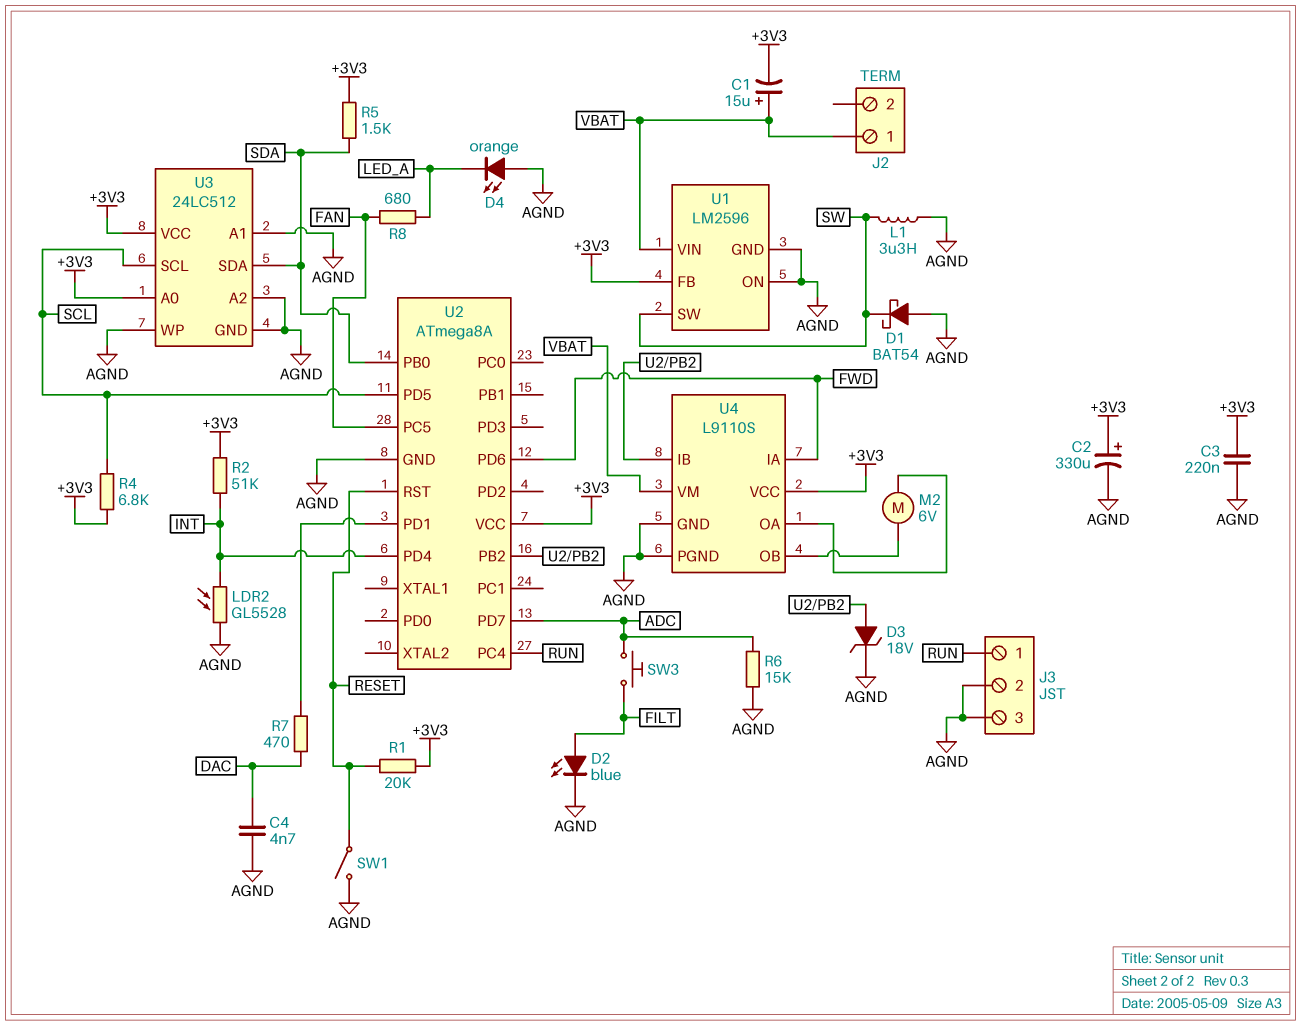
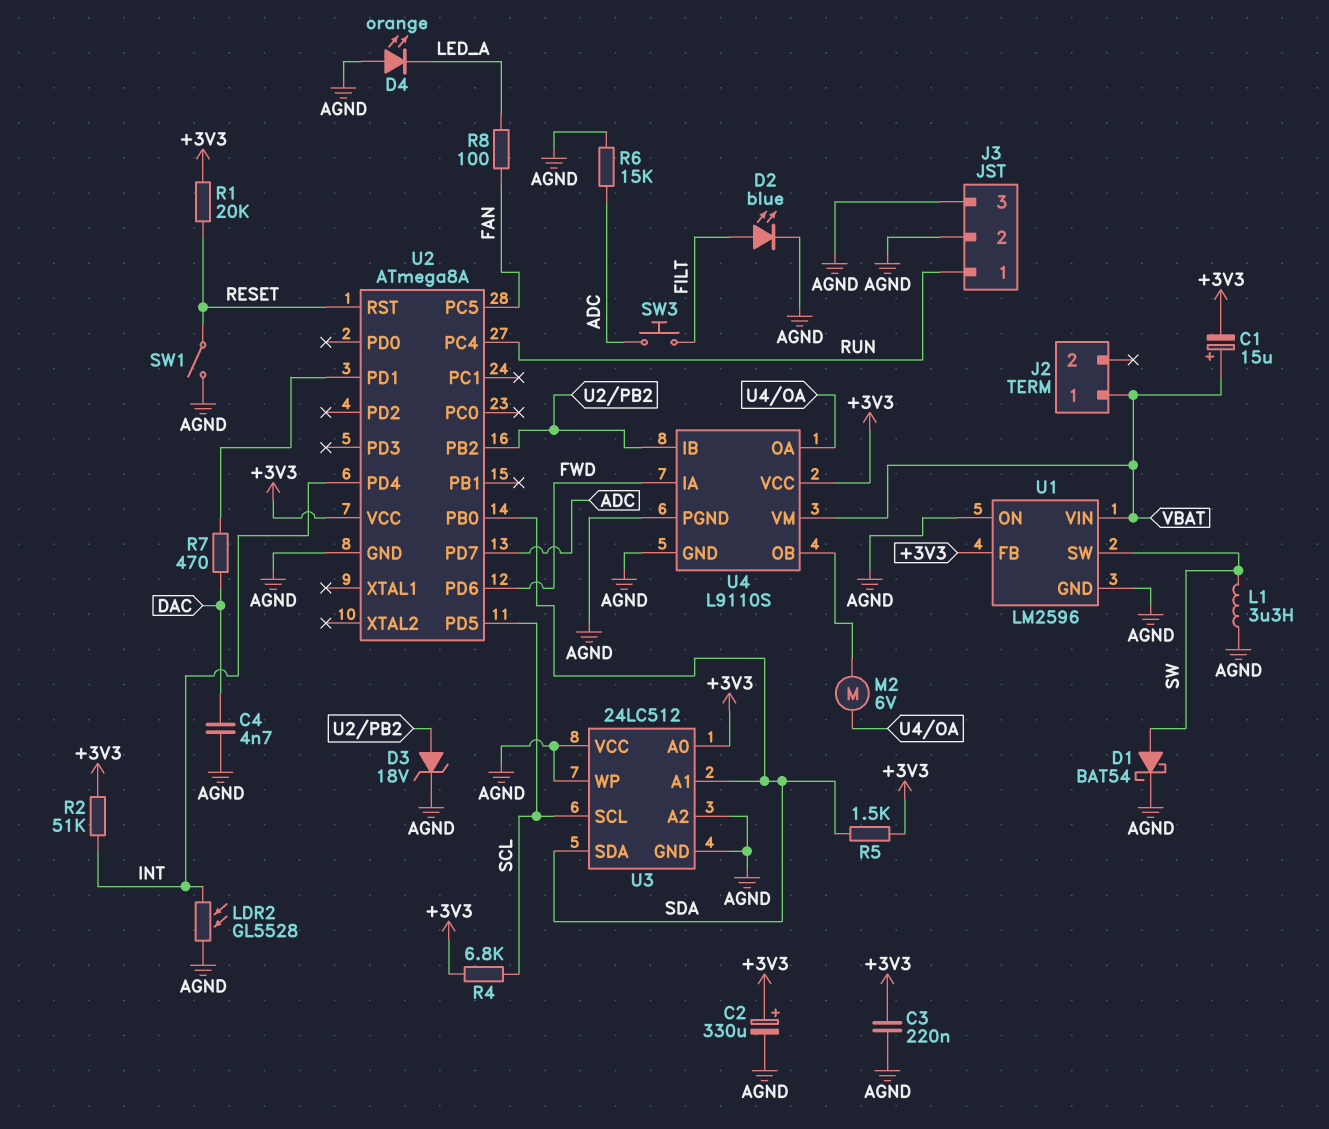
D1: schottky BAT54 (A AGND, K SW) -> schottky BAT54 (A SW, K AGND)
R8: 680 (FAN, LED_A) -> 100 (FAN, LED_A)
U3 pin A1: AGND -> SDA
U3 pin VCC: +3V3 -> AGND

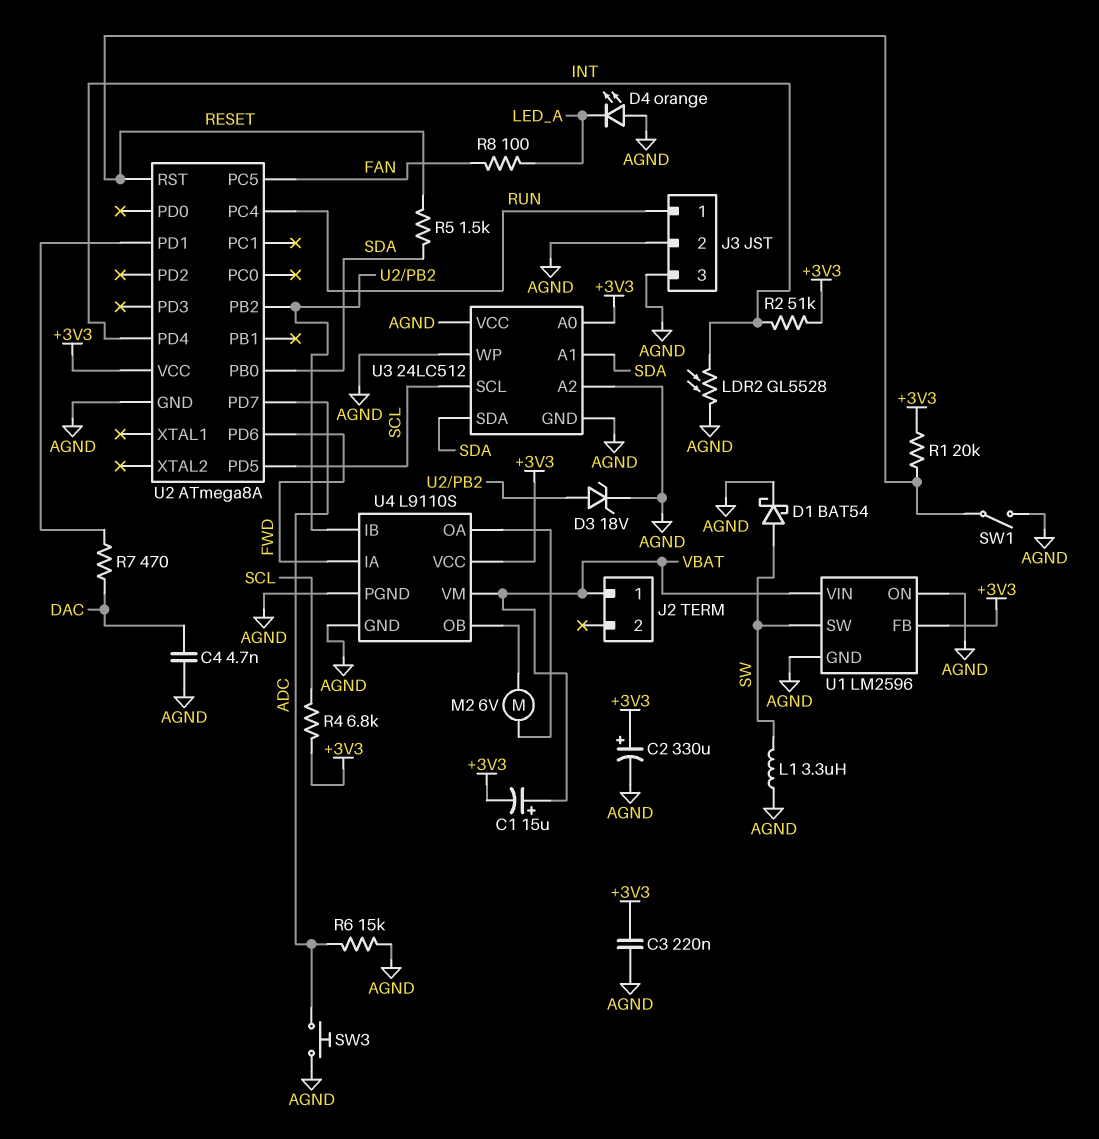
D2: LED blue (A FILT, K AGND) -> none
R5: 1.5k (+3V3, SDA) -> 1.5k (RESET, SDA)
SW3: button (ADC, FILT) -> button (ADC, AGND)

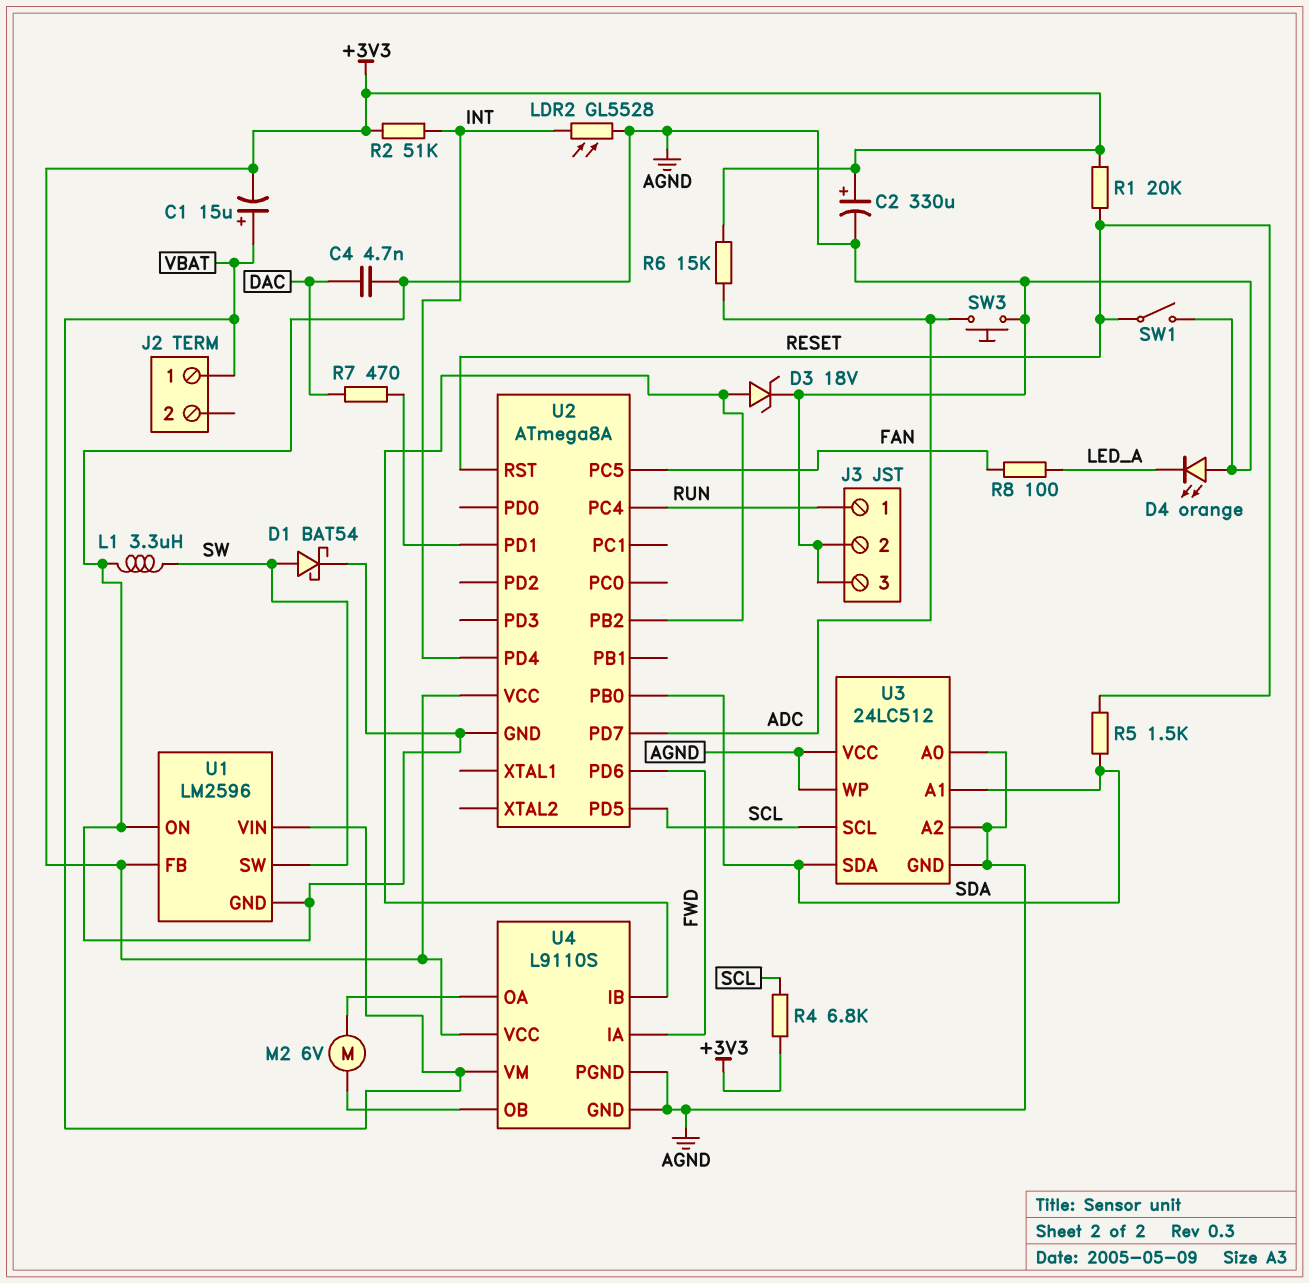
C3: 220nF (+3V3, AGND) -> none
R6: 15k (ADC, AGND) -> 15k (+3V3, ADC)
U3 pin A0: +3V3 -> AGND

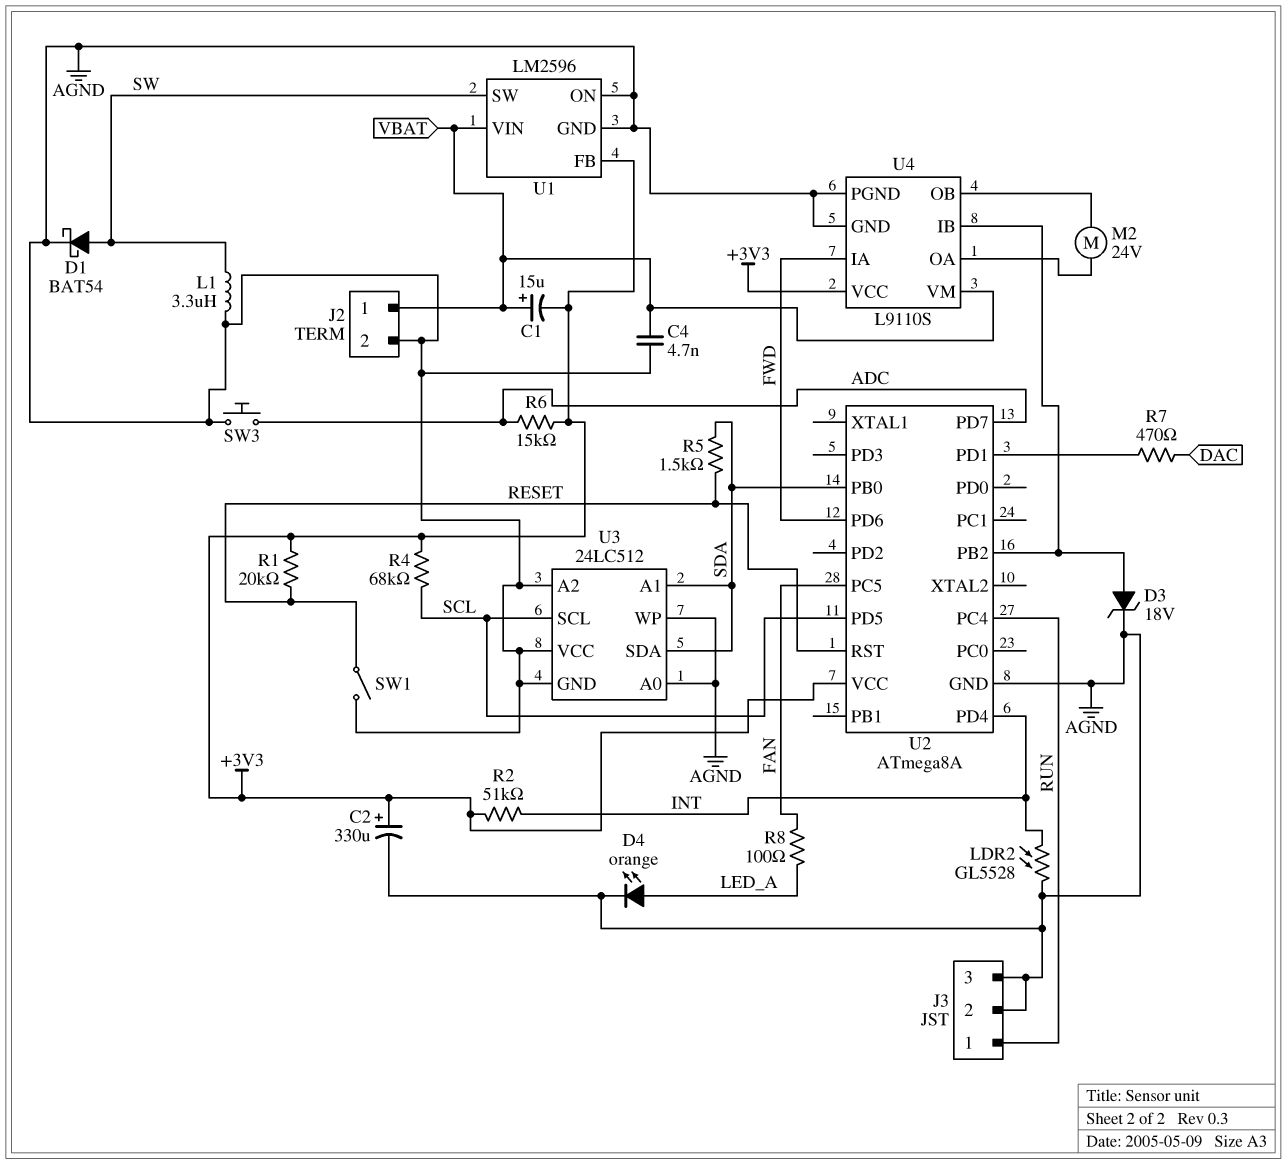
C4: 4.7nF (AGND, DAC) -> 4.7nF (AGND, VBAT)
D4: LED orange (A AGND, K LED_A) -> LED orange (A LED_A, K AGND)
J2 pin 2: none -> AGND
M2: motor 6V (U4/OA, U4/OB) -> motor 24V (U4/OA, U4/OB)
R4: 6.8k (+3V3, SCL) -> 68k (+3V3, SCL)

